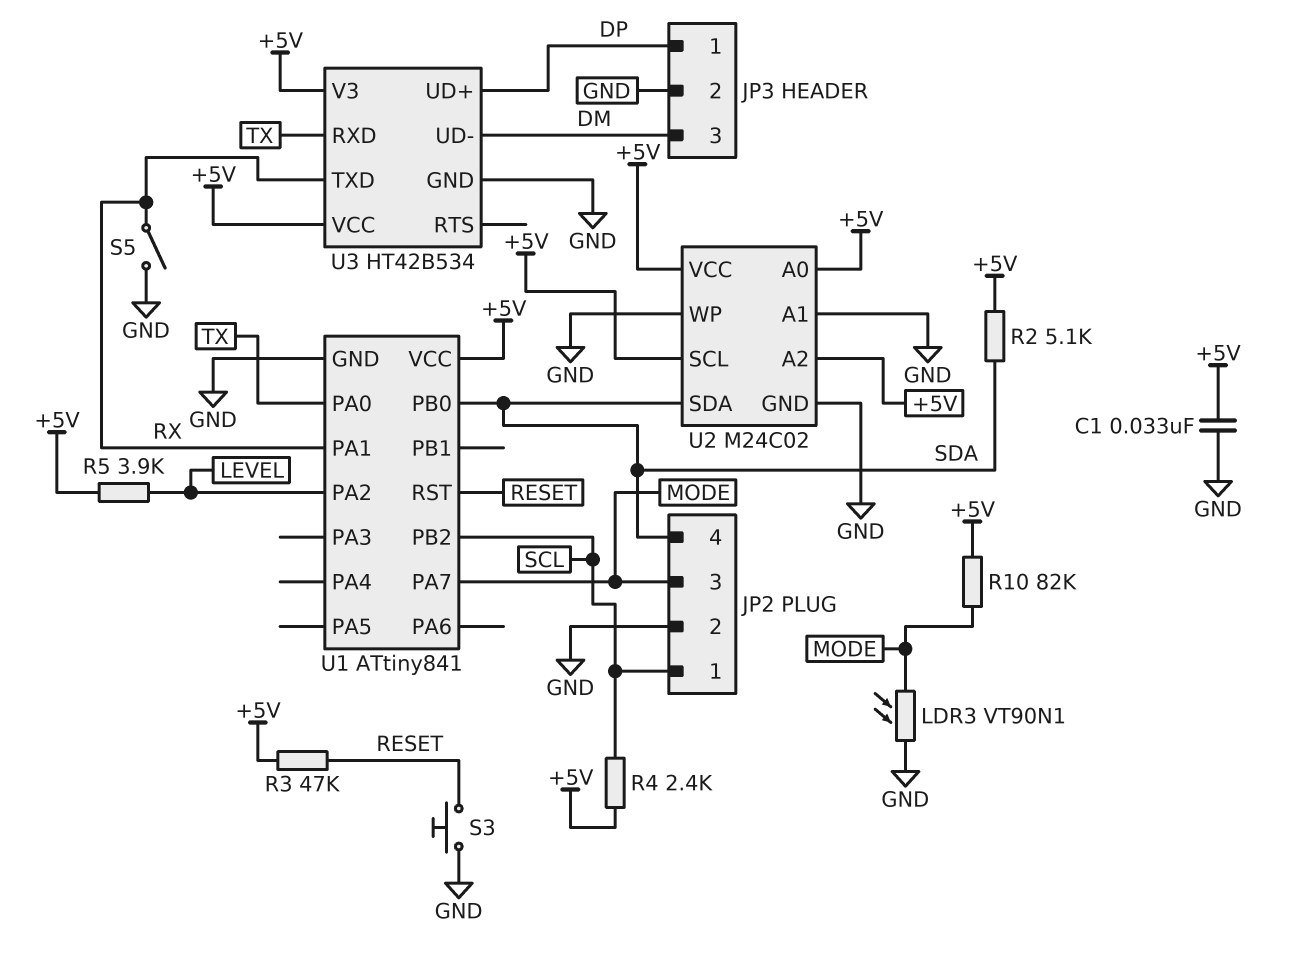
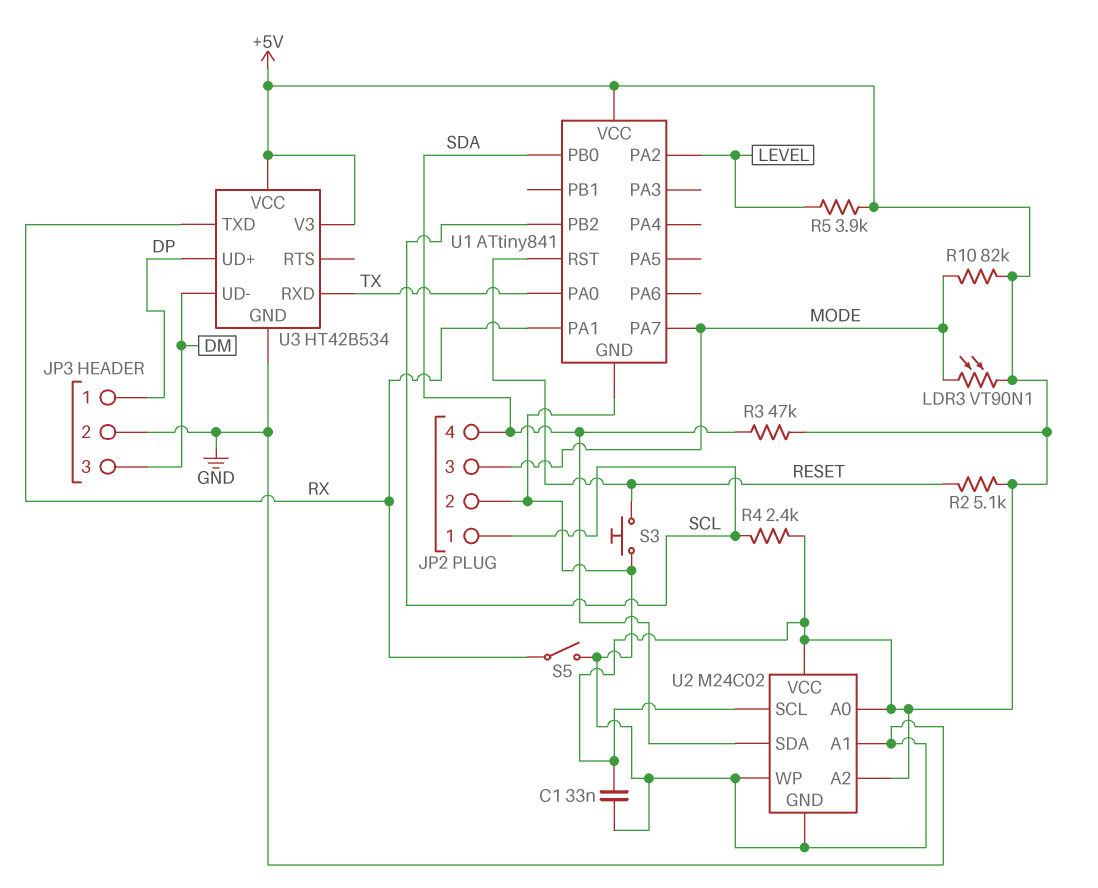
LDR3: VT90N1 (GND, MODE) -> VT90N1 (+5V, MODE)
R2: 5.1k (+5V, SDA) -> 5.1k (+5V, RESET)
R3: 47k (+5V, RESET) -> 47k (+5V, SDA)

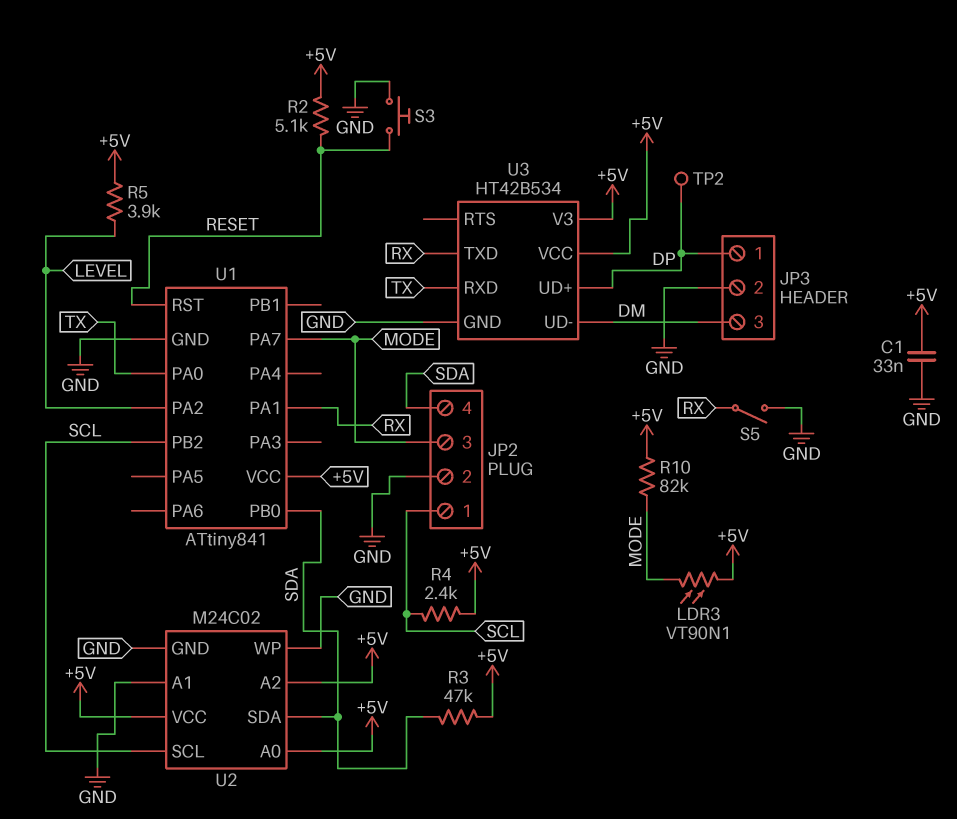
TP2: none -> test point (DP)
U2 pin SCL: +5V -> SCL

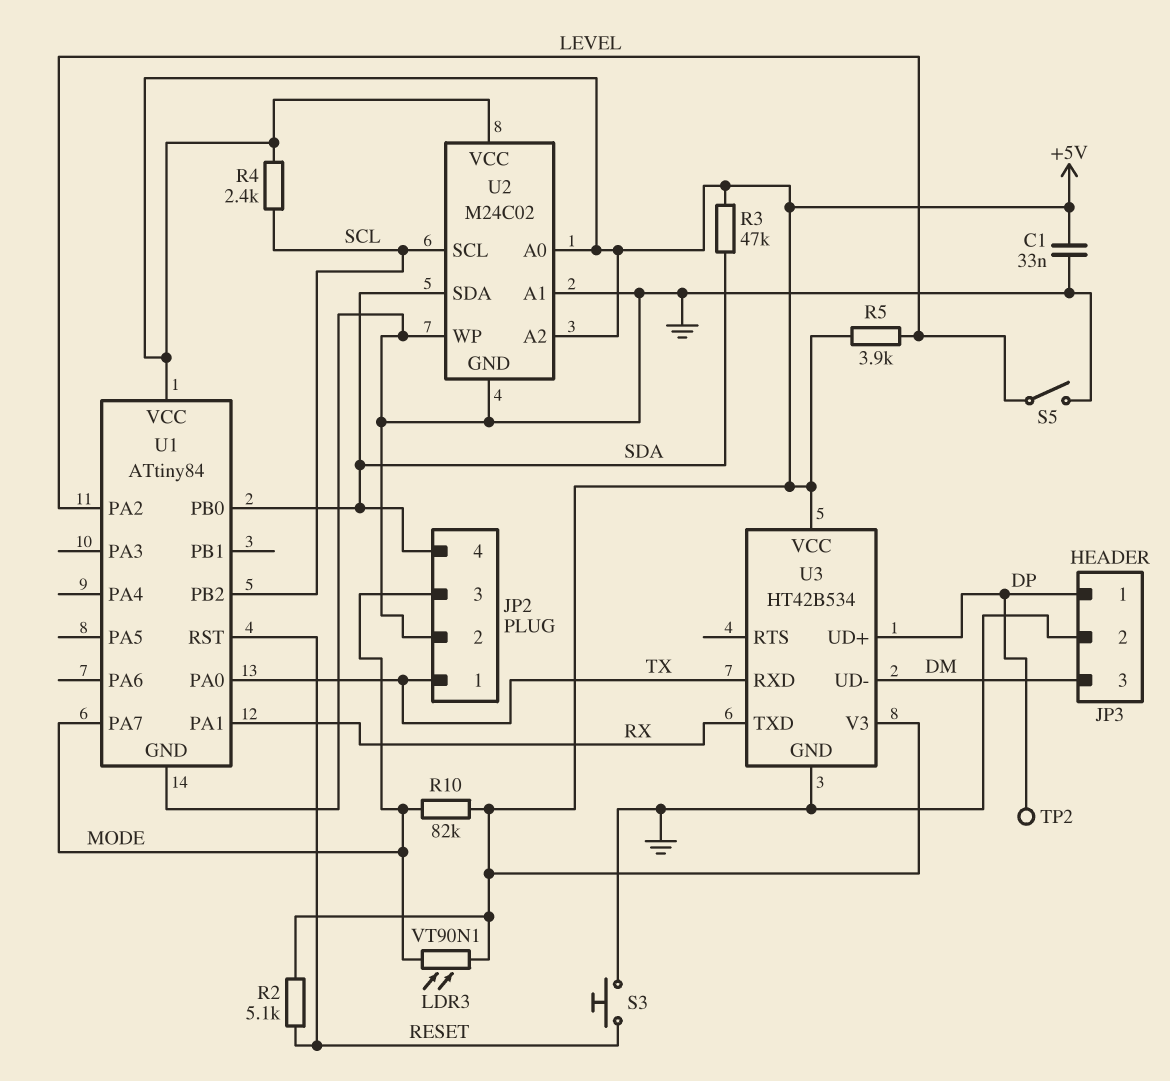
JP2 pin 1: SCL -> TX
S5: switch (GND, RX) -> switch (GND, LEVEL)
U1: ATtiny841 -> ATtiny84

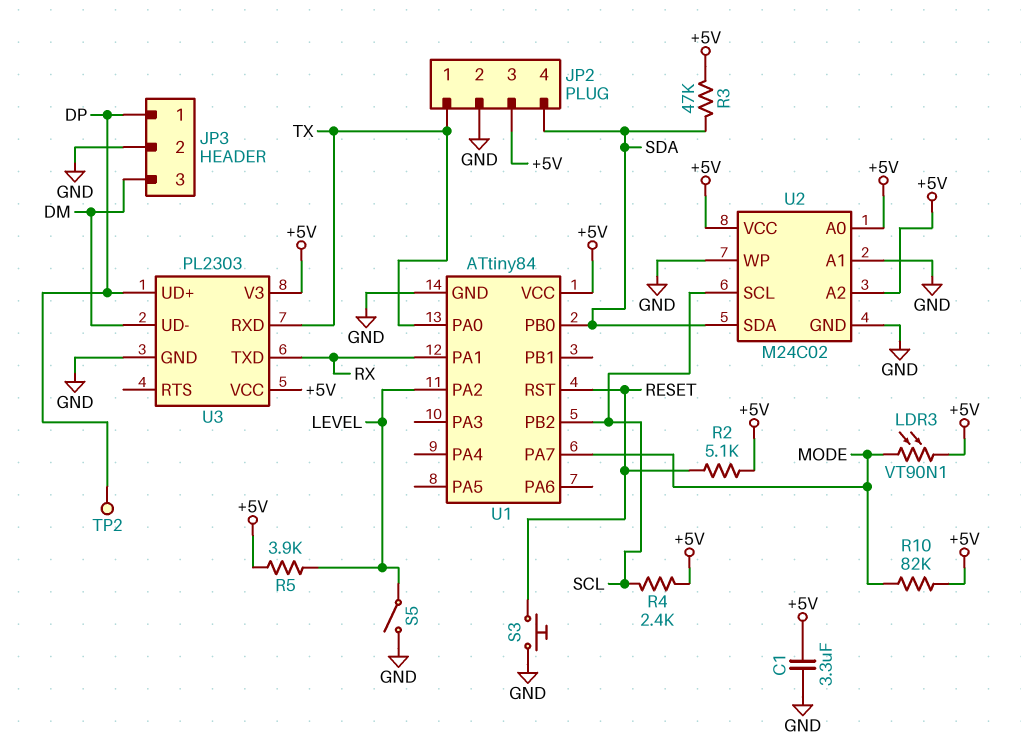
C1: 33nF (+5V, GND) -> 3.3uF (+5V, GND)
JP2 pin 3: MODE -> +5V
U3: HT42B534 -> PL2303

